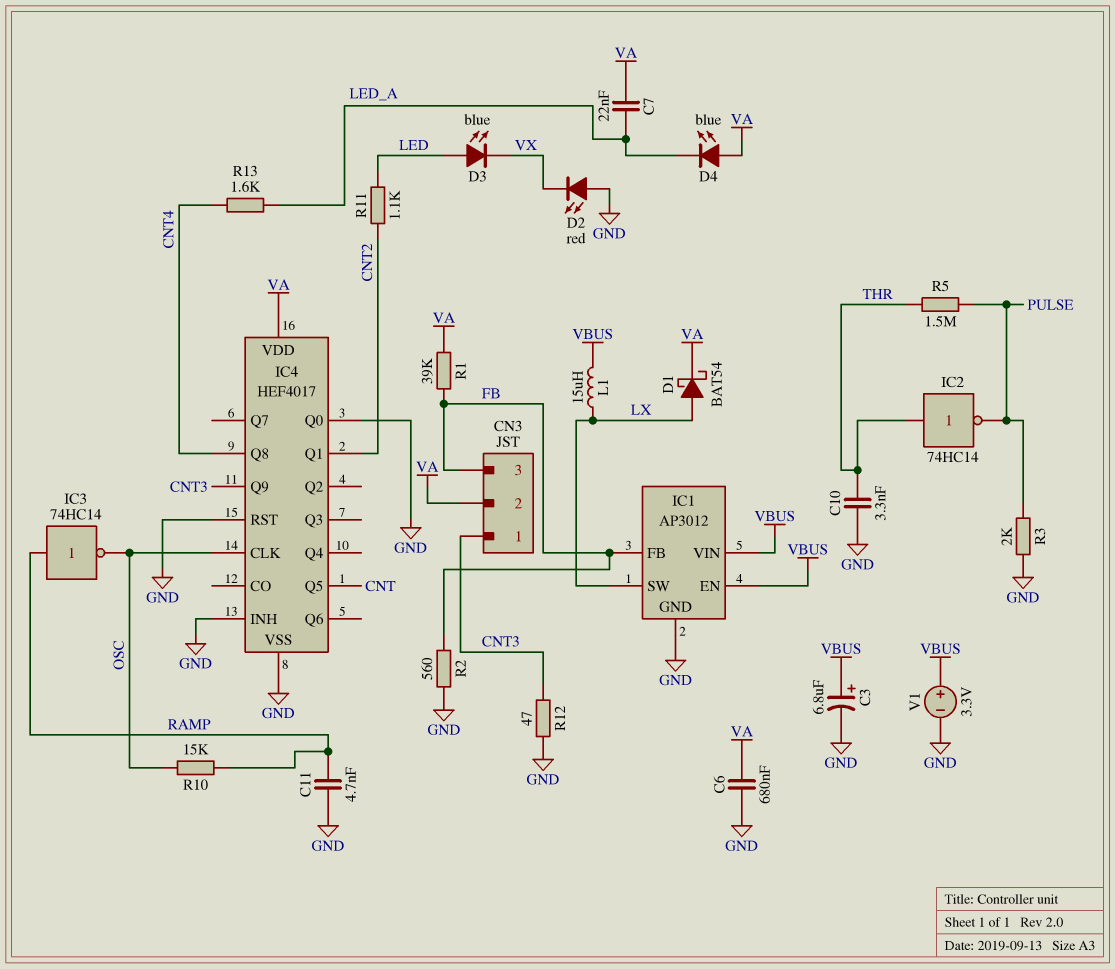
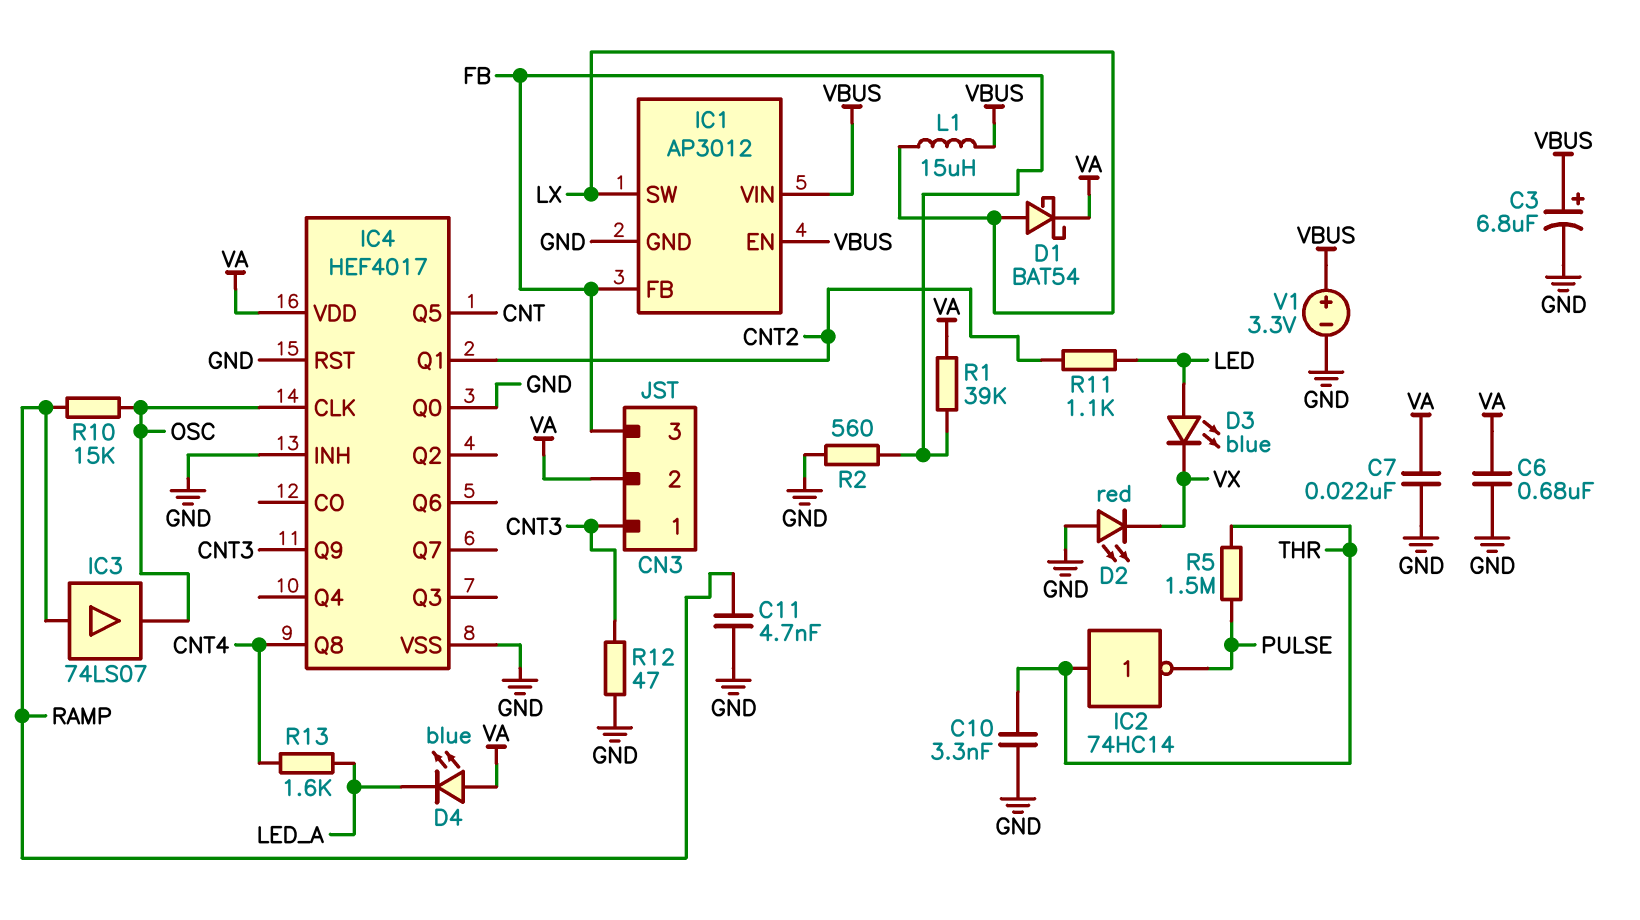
C7: 22nF (LED_A, VA) -> 22nF (GND, VA)
IC3: NOT 74HC14 (in RAMP, out OSC) -> buffer 74LS07 (in RAMP, out OSC)
R3: 2k (GND, PULSE) -> none

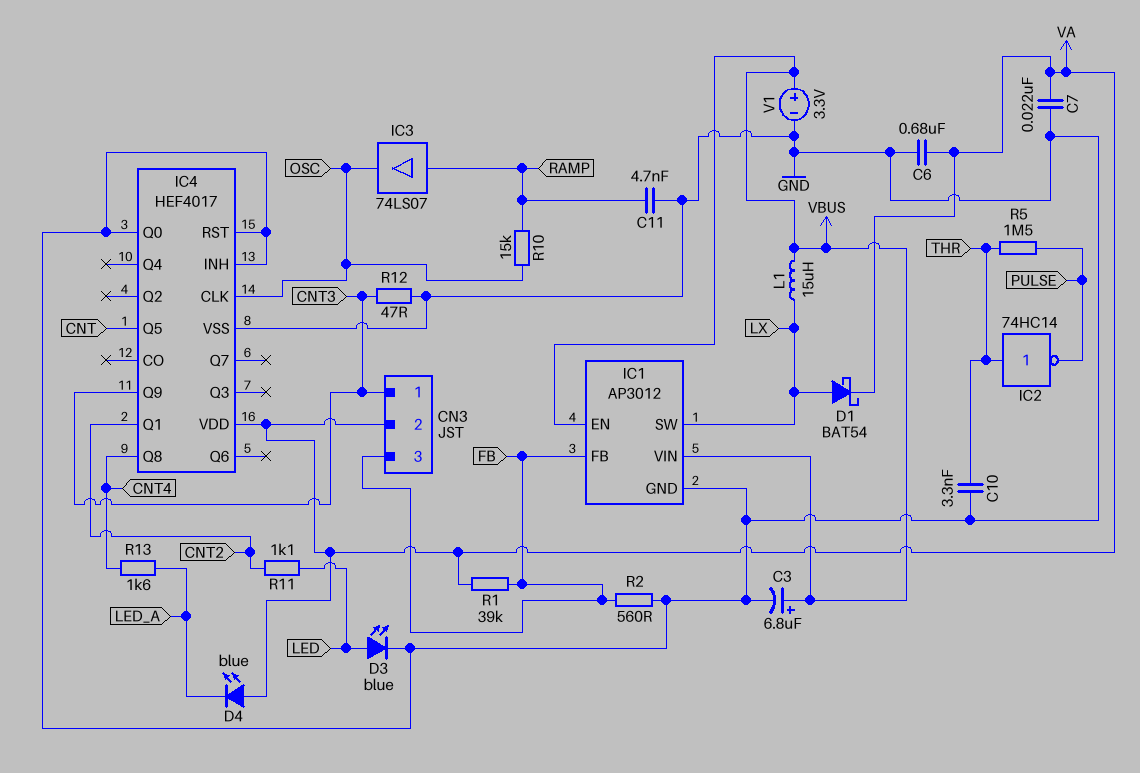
D2: LED red (A GND, K VX) -> none
D3: LED blue (A LED, K VX) -> LED blue (A LED, K GND)

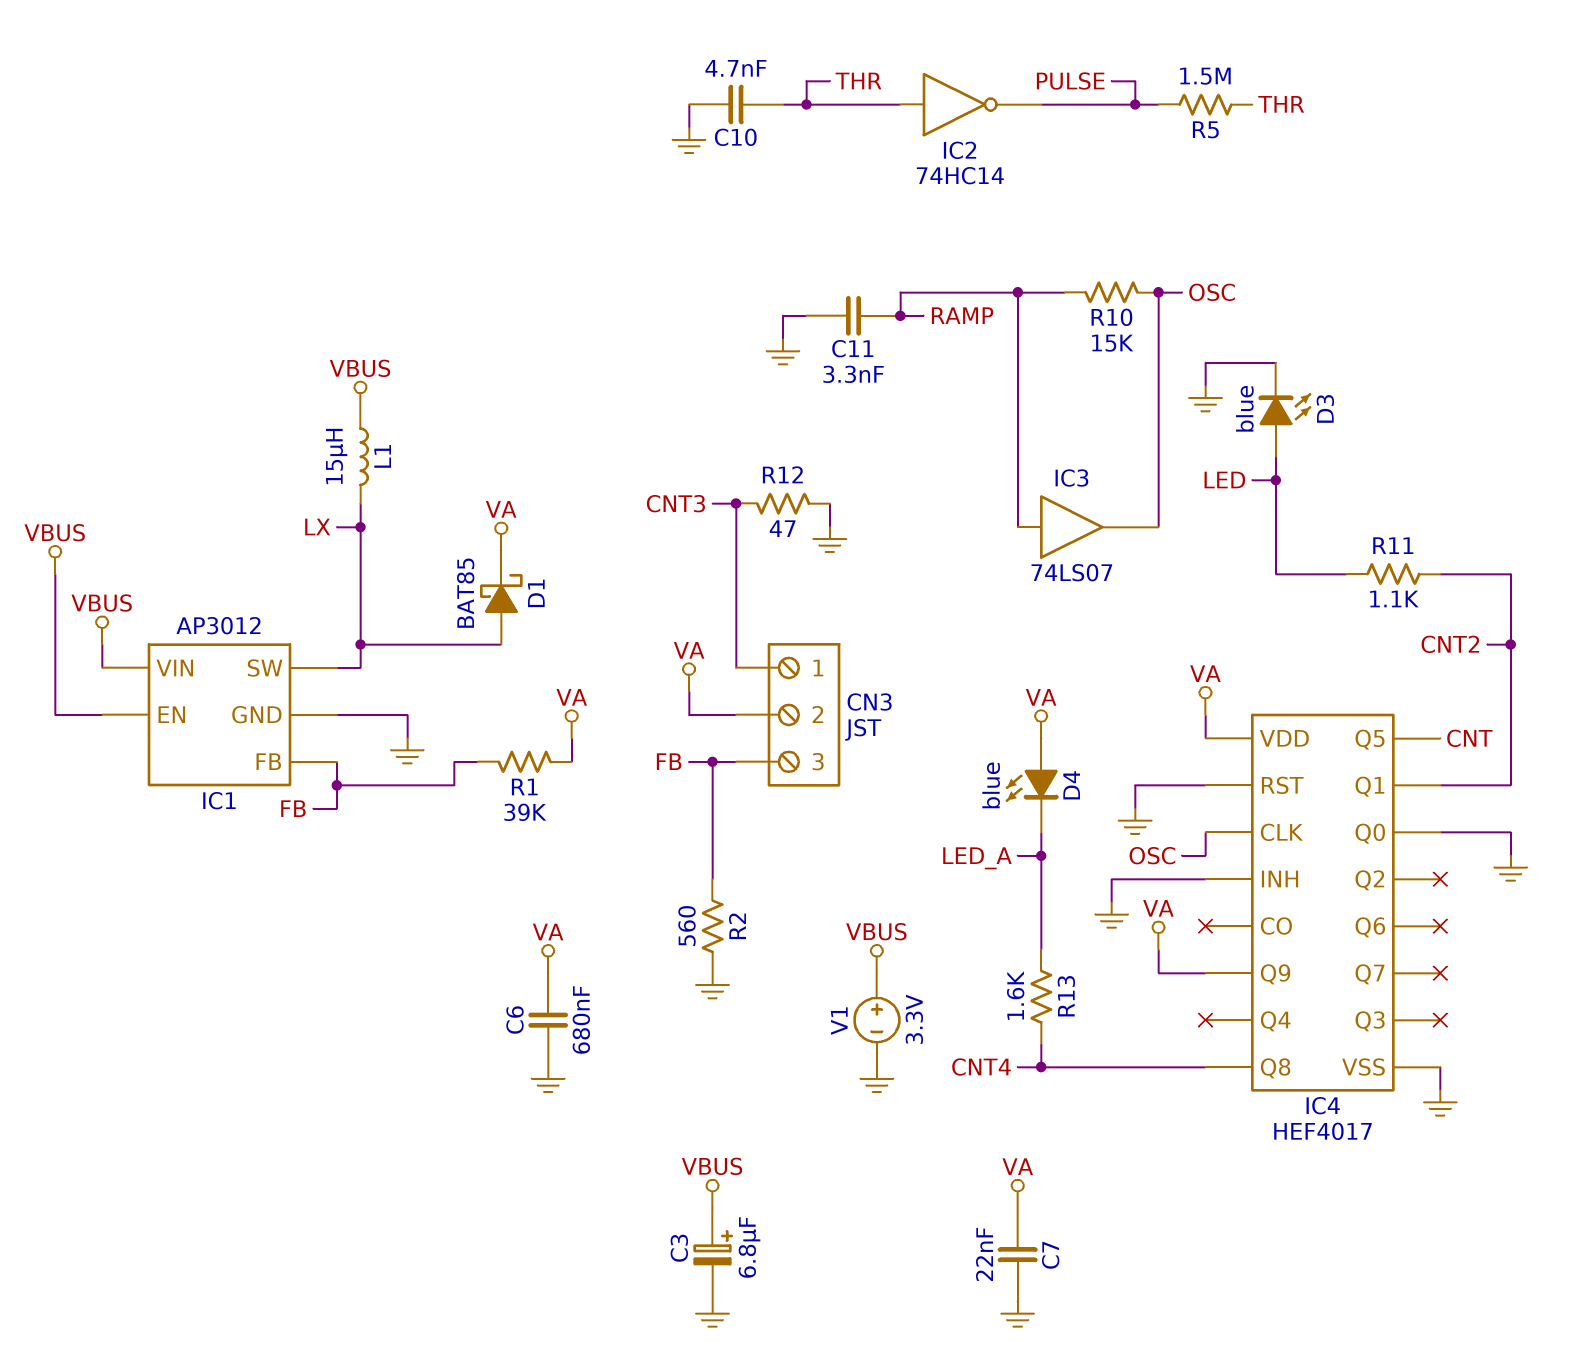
C10: 3.3nF (GND, THR) -> 4.7nF (GND, THR)
C11: 4.7nF (GND, RAMP) -> 3.3nF (GND, RAMP)
D1: schottky BAT54 (A LX, K VA) -> schottky BAT85 (A LX, K VA)
IC4 pin Q9: CNT3 -> VA

